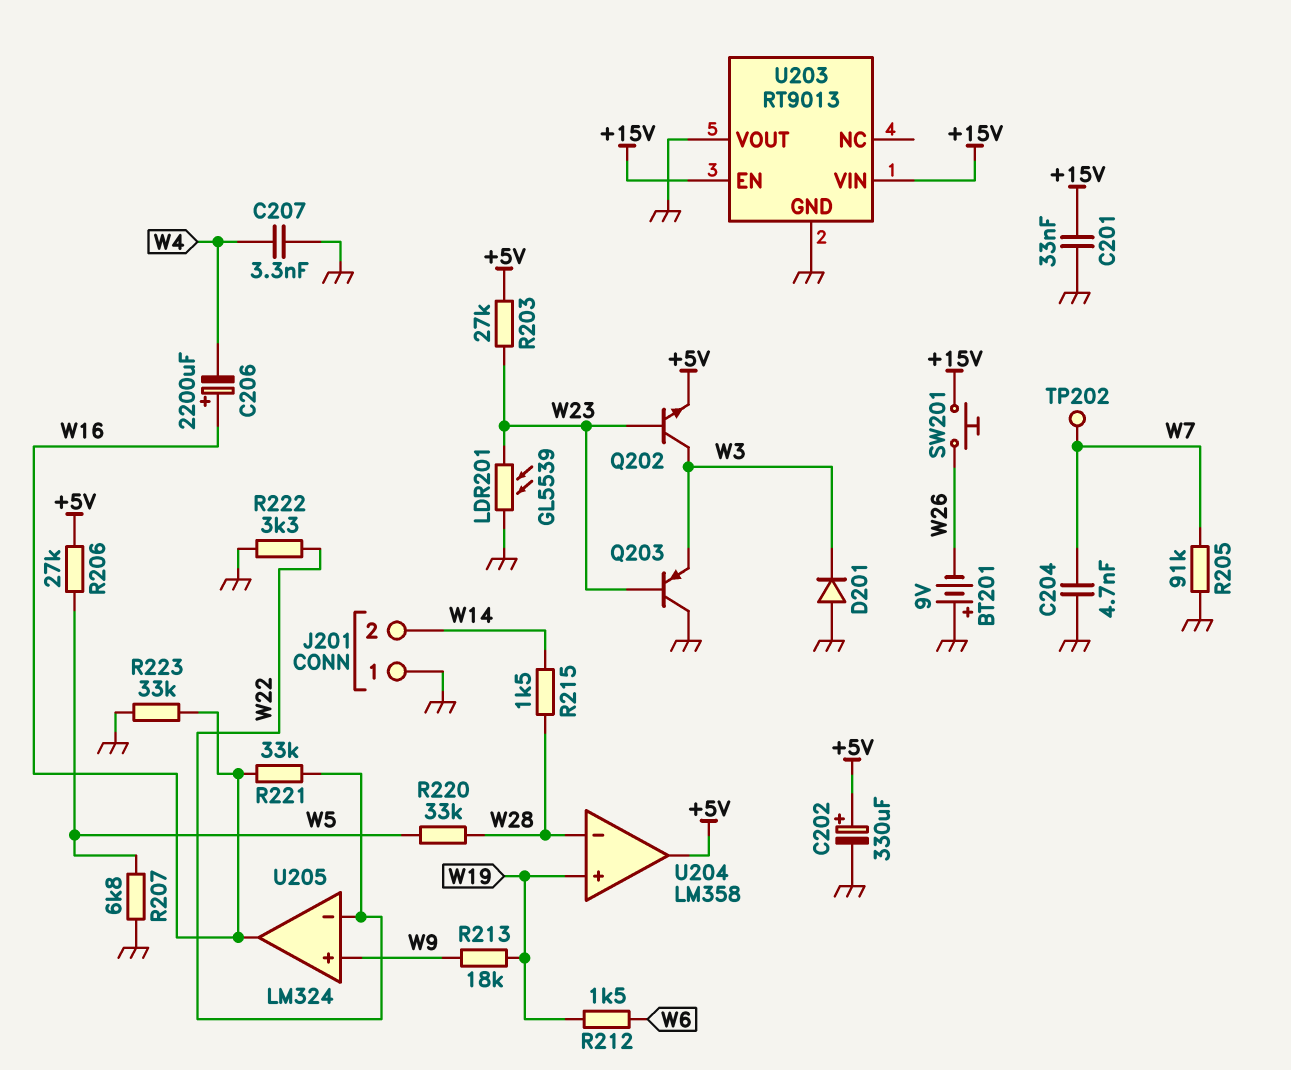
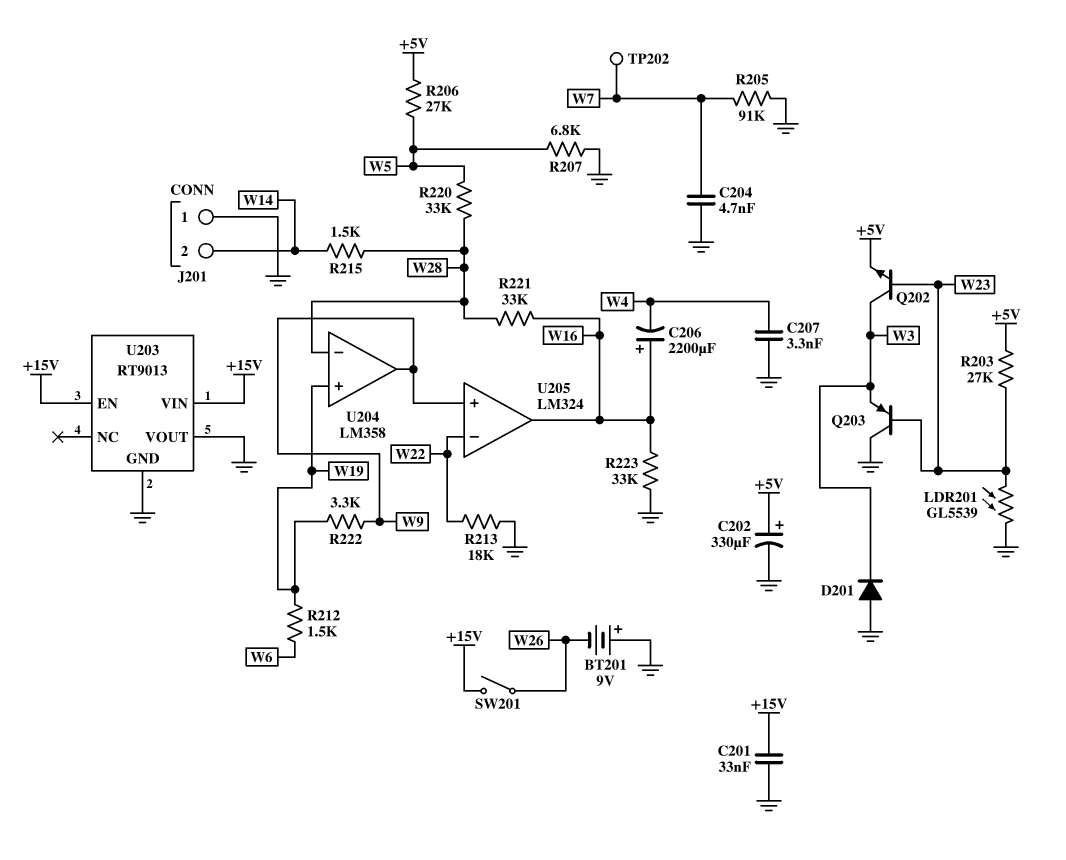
R213: 18k (W9, W19) -> 18k (GND, W22)
R221: 33k (W16, W22) -> 33k (W16, W28)
R222: 3.3k (GND, W22) -> 3.3k (W9, W19)
SW201: button (+15V, W26) -> switch (+15V, W26)
U204 pin out: +5V -> W9

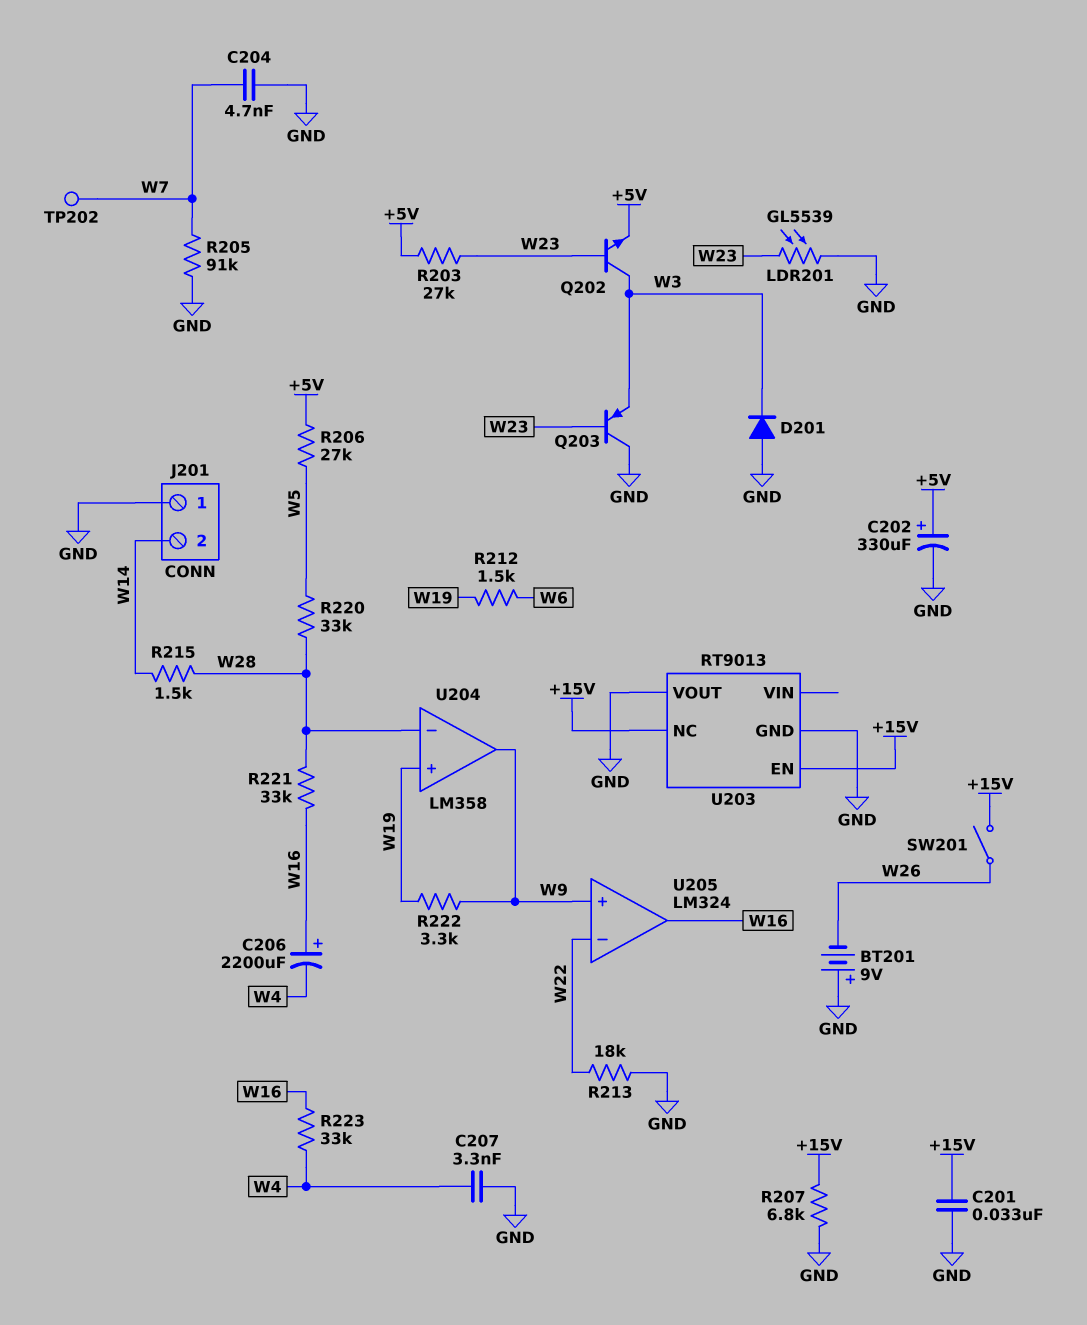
R207: 6.8k (GND, W5) -> 6.8k (+15V, GND)
R223: 33k (GND, W16) -> 33k (W4, W16)
U203 pin NC: none -> +15V
U203 pin VIN: +15V -> none

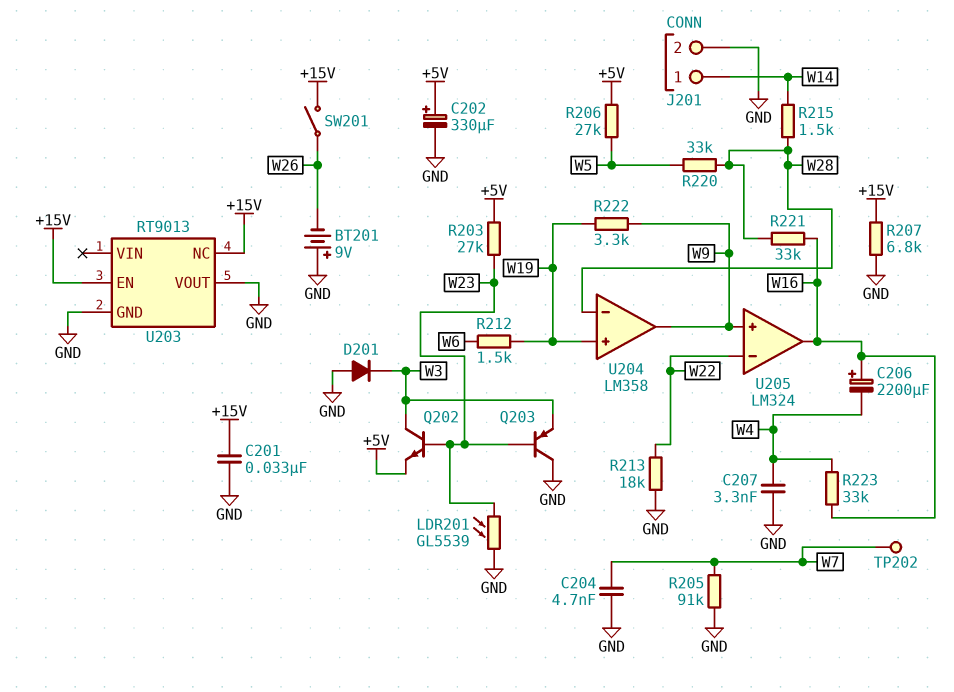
J201 pin 1: GND -> W14
J201 pin 2: W14 -> GND

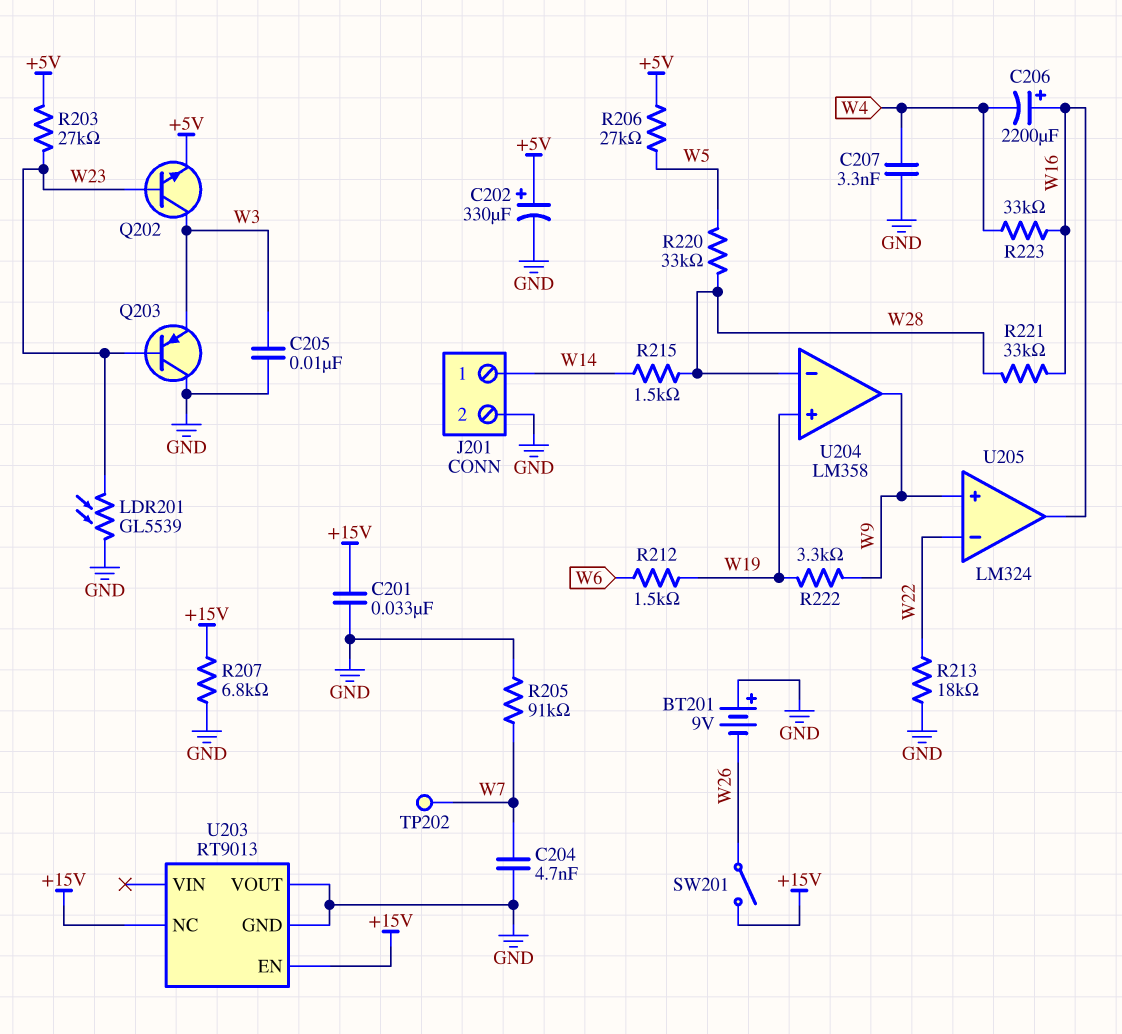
C205: none -> 10nF (GND, W3)
D201: diode (A GND, K W3) -> none

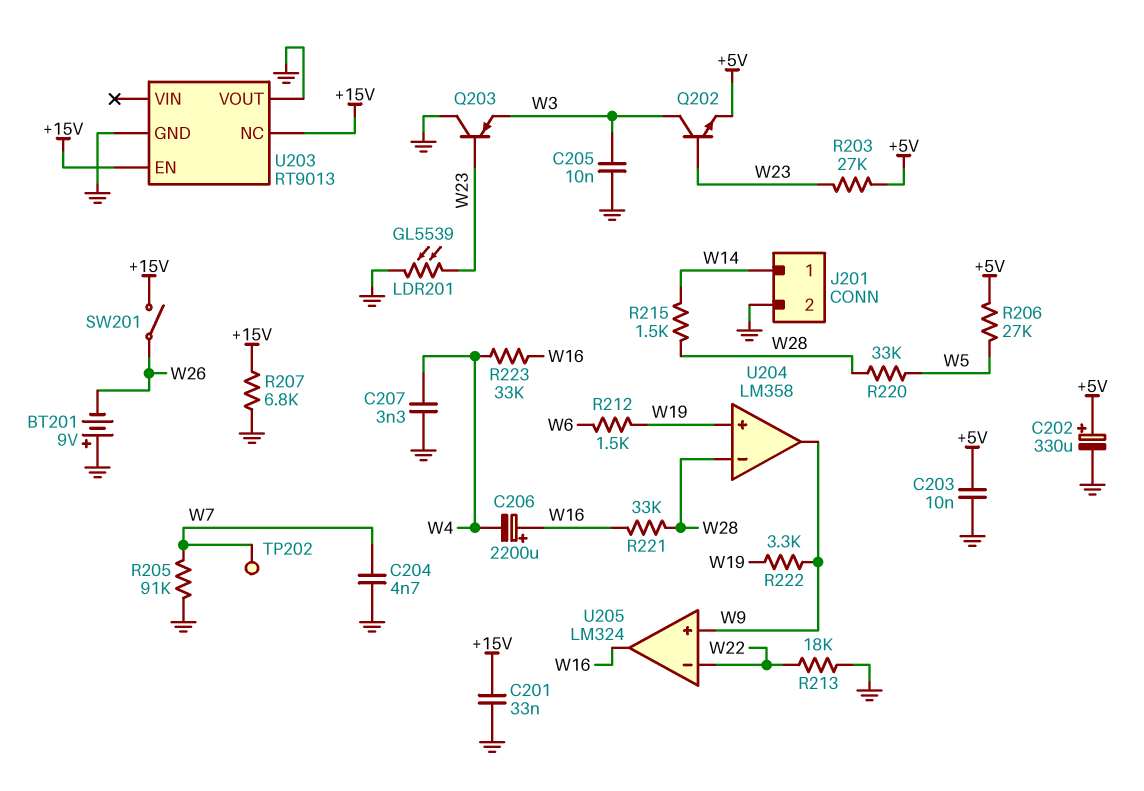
C203: none -> 10nF (+5V, GND)

